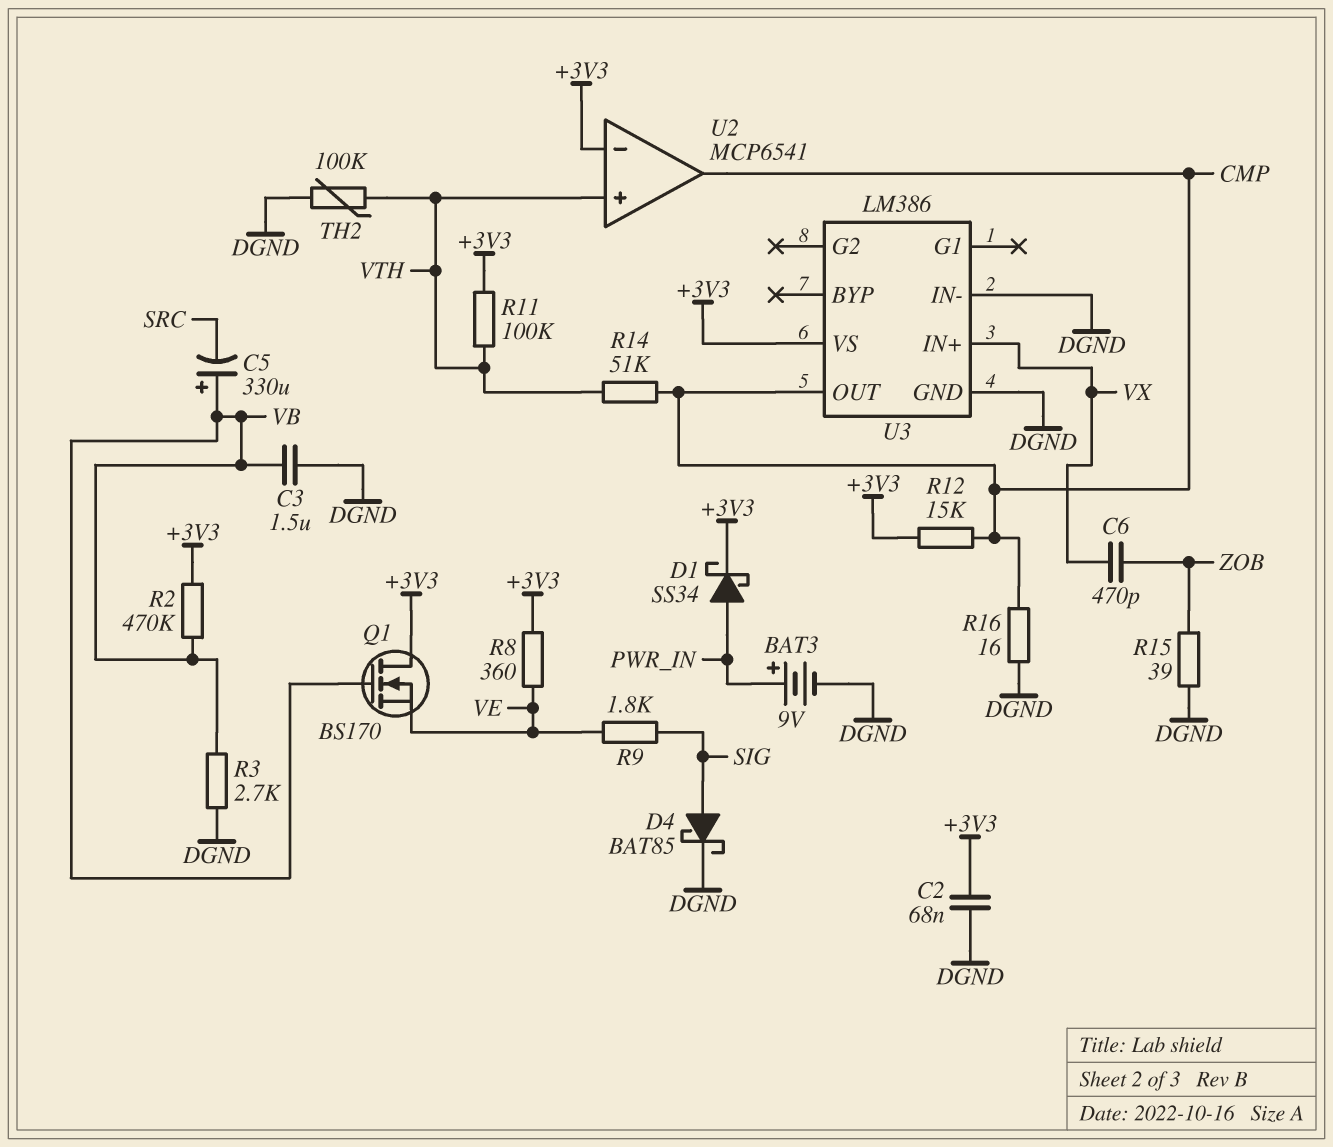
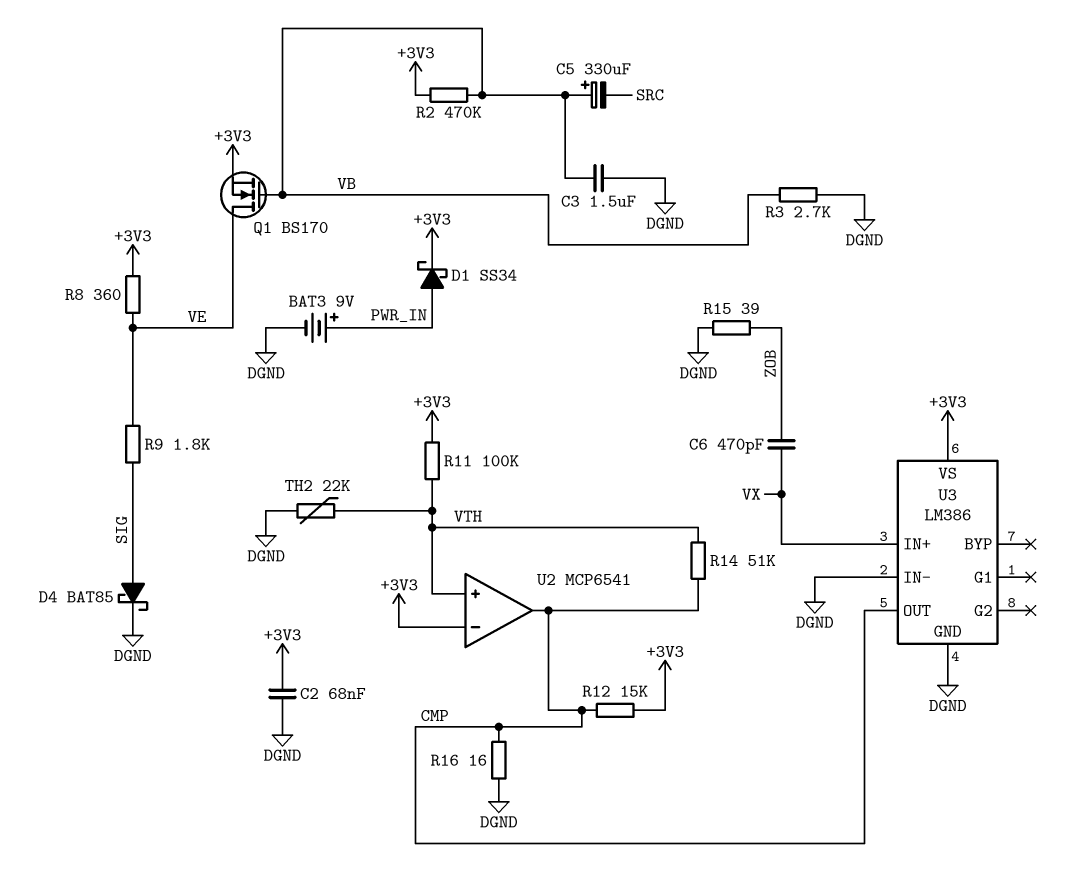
Q1: NMOS BS170 (G VB, D +3V3, S VE) -> NMOS BS170 (G VB, D VE, S +3V3)
TH2: 100k (DGND, VTH) -> 22k (DGND, VTH)

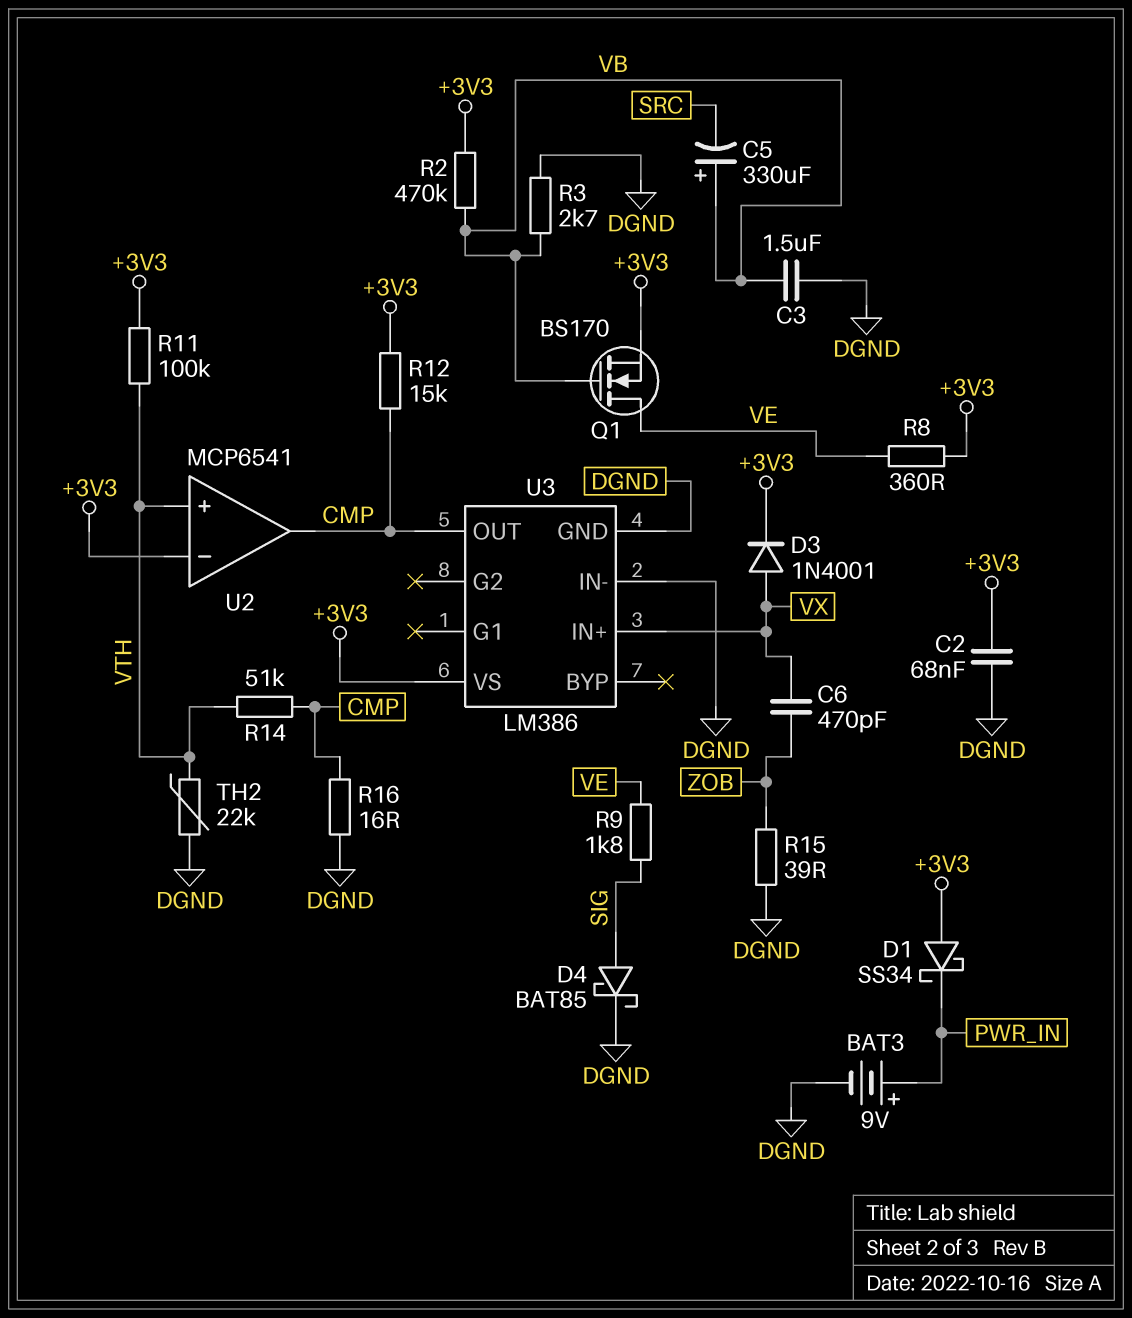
D1: schottky SS34 (A PWR_IN, K +3V3) -> schottky SS34 (A +3V3, K PWR_IN)
D3: none -> diode 1N4001 (A VX, K +3V3)

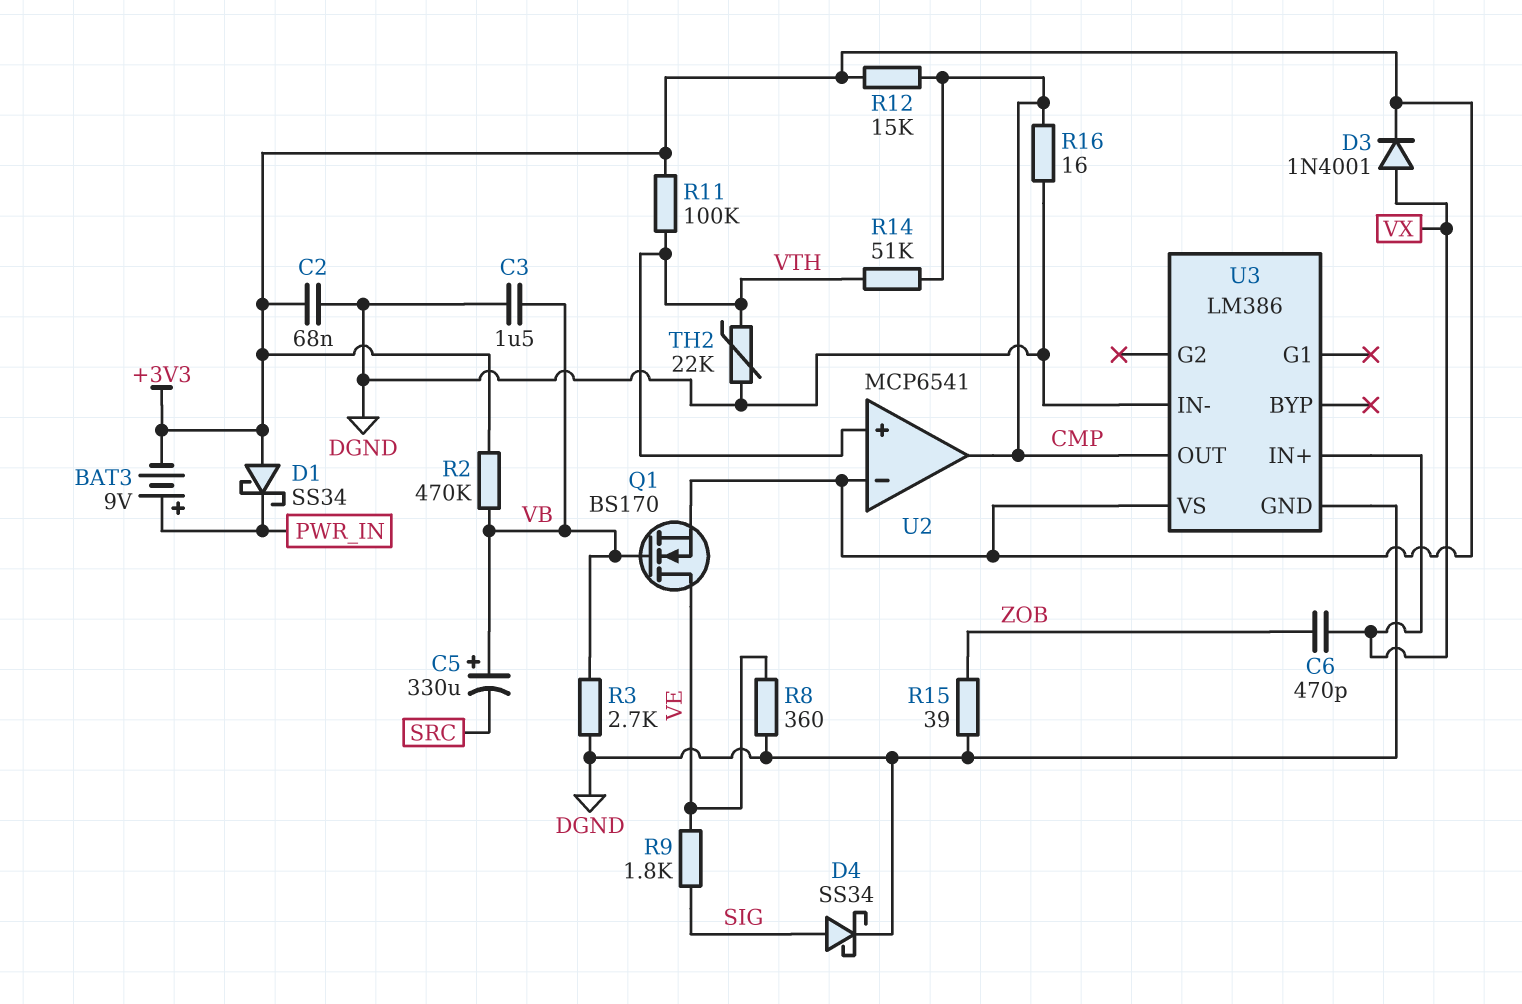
BAT3: 9V (plus PWR_IN, minus DGND) -> 9V (plus PWR_IN, minus +3V3)
D4: schottky BAT85 (A SIG, K DGND) -> schottky SS34 (A SIG, K DGND)
R8: 360 (+3V3, VE) -> 360 (DGND, VE)

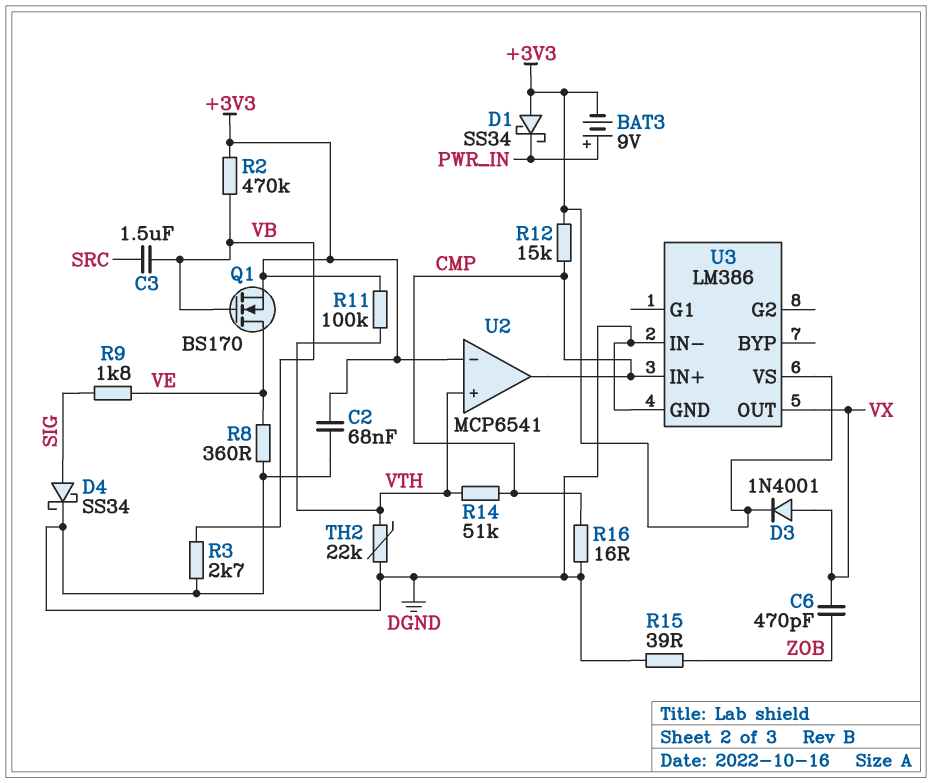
C3: 1.5uF (DGND, VB) -> 1.5uF (SRC, VB)
C5: 330uF (plus VB, minus SRC) -> none
U3 pin IN+: VX -> CMP
U3 pin OUT: CMP -> VX

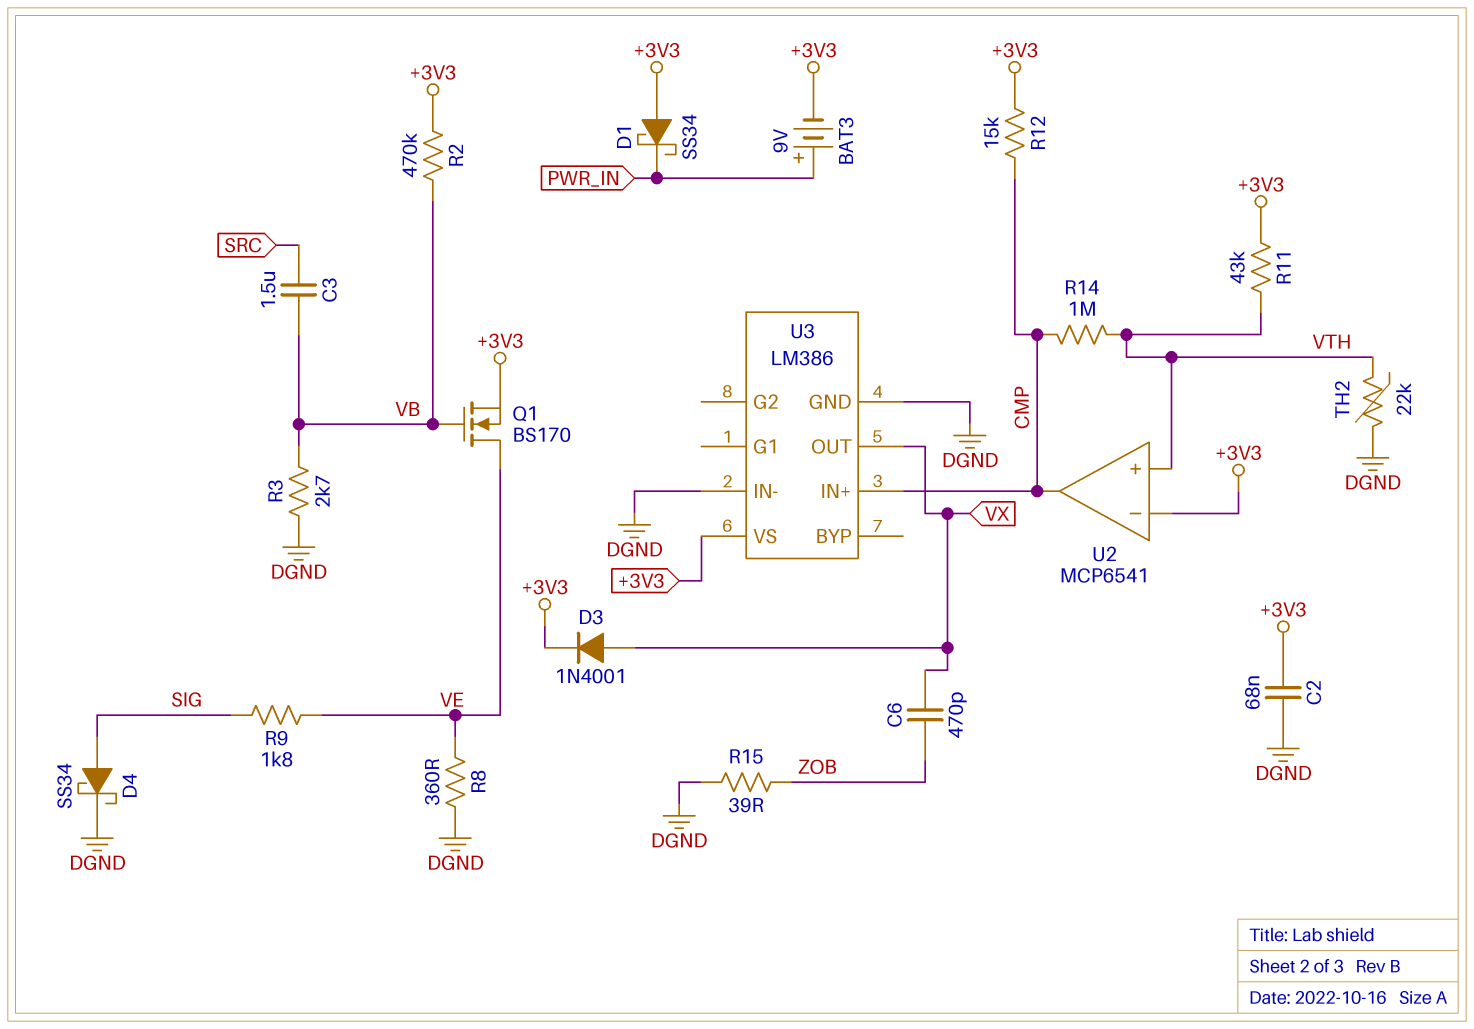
R11: 100k (+3V3, VTH) -> 43k (+3V3, VTH)
R14: 51k (CMP, VTH) -> 1M (CMP, VTH)
R16: 16 (CMP, DGND) -> none

